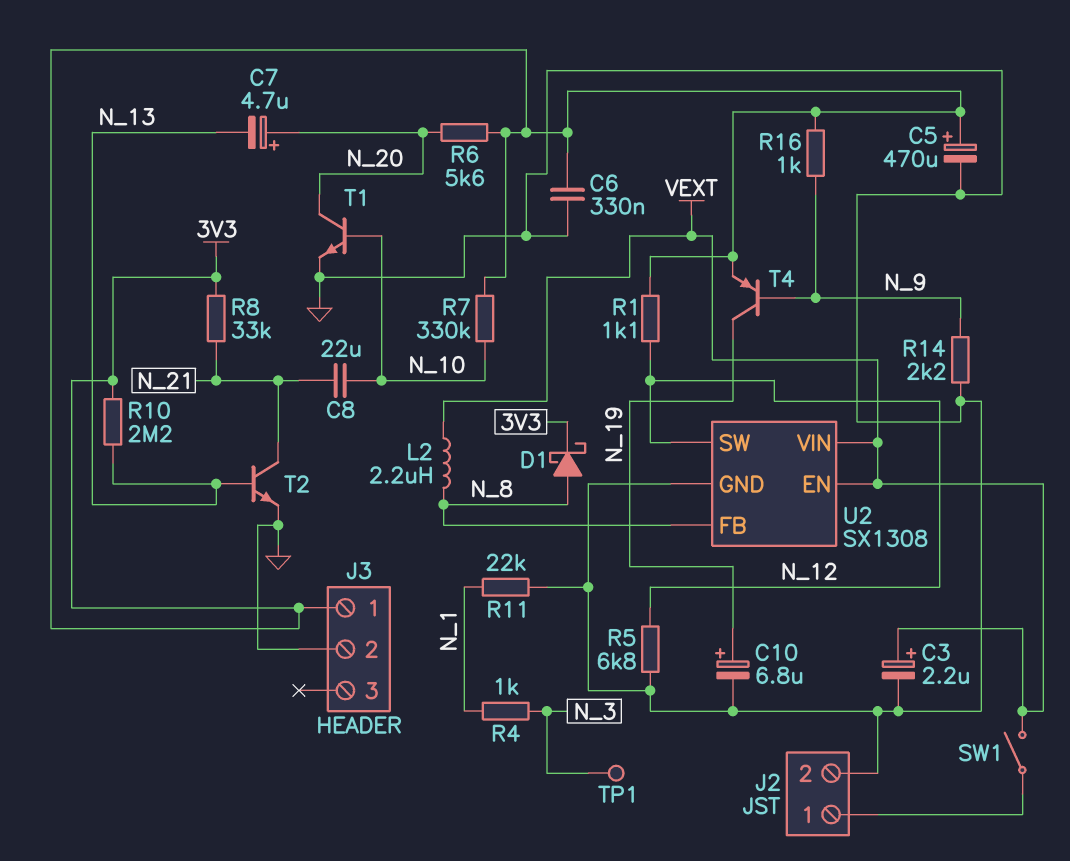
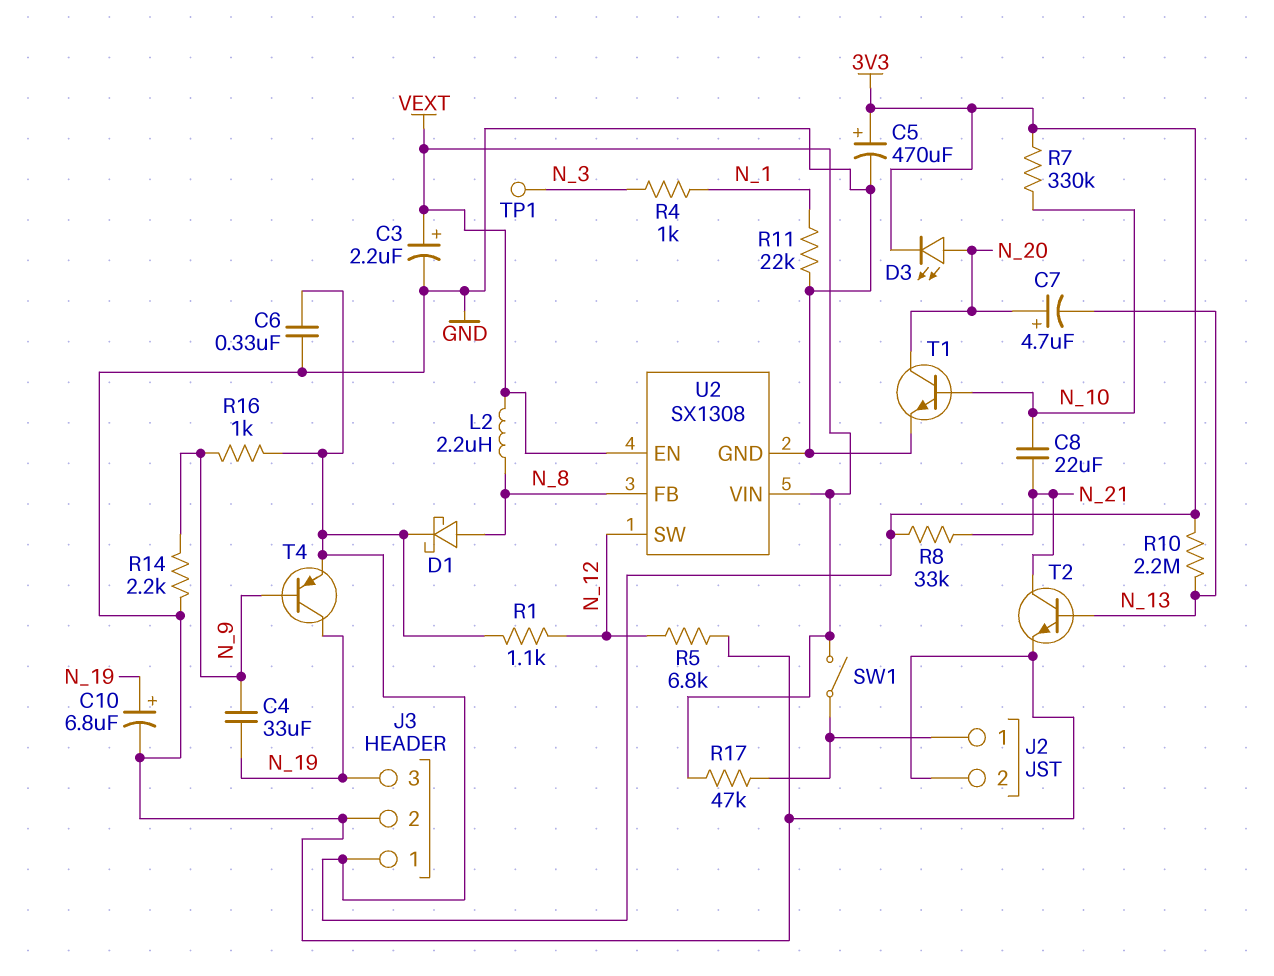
C4: none -> 33uF (N_9, N_19)
D3: none -> LED (A N_20, K 3V3)
J3 pin 3: none -> N_19
R6: 5.6k (3V3, N_20) -> none
R17: none -> 47k (J2/1, VEXT)

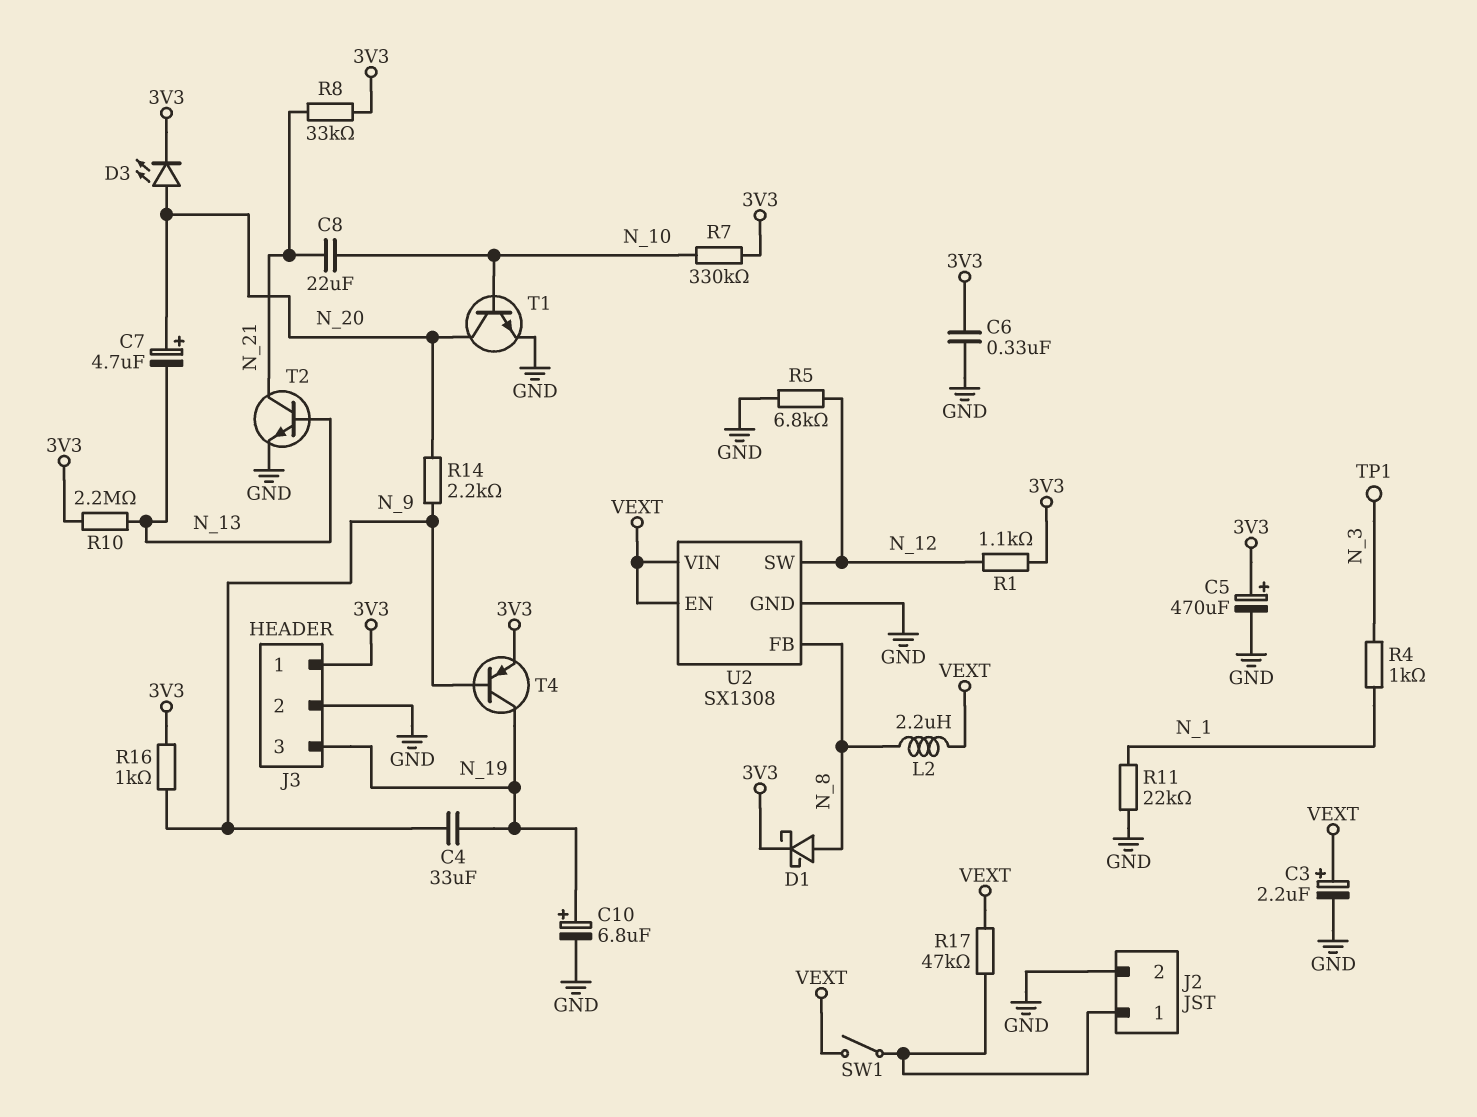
R14: 2.2k (GND, N_9) -> 2.2k (N_9, N_20)

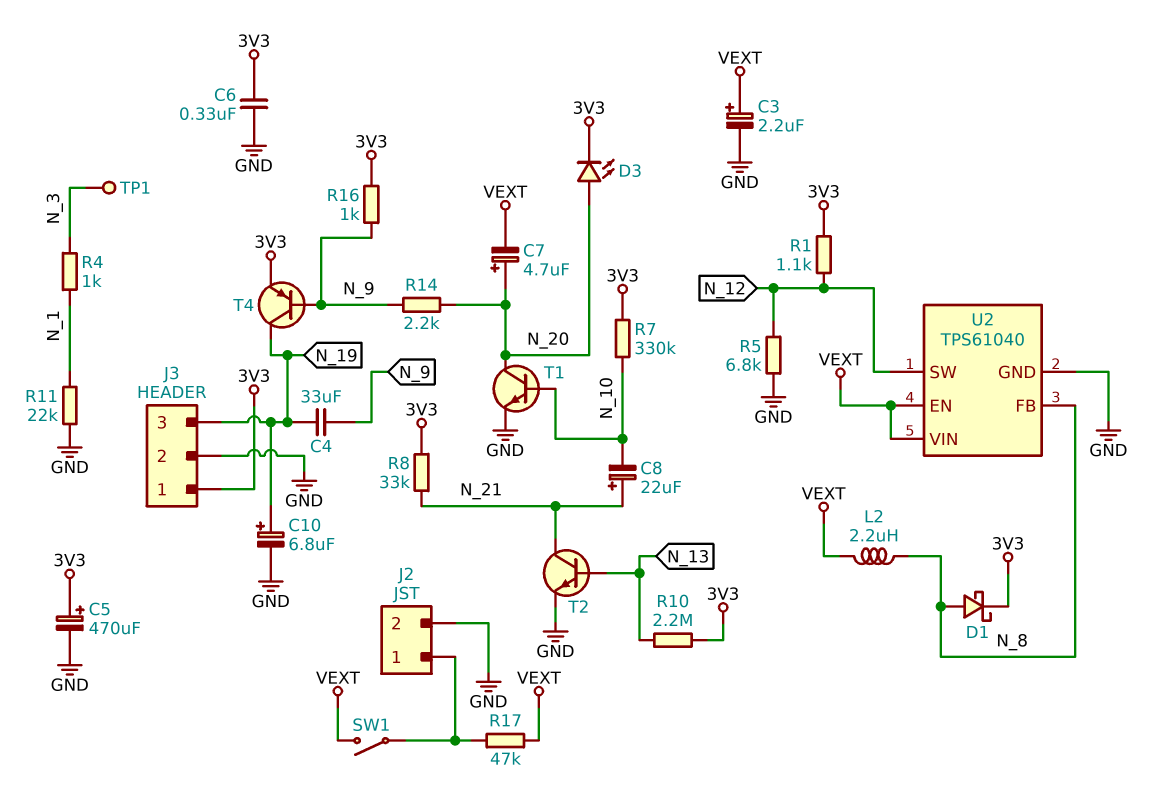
C7: 4.7uF (plus N_20, minus N_13) -> 4.7uF (plus N_20, minus VEXT)
C8: 22uF (N_10, N_21) -> 22uF (plus N_21, minus N_10)
U2: SX1308 -> TPS61040

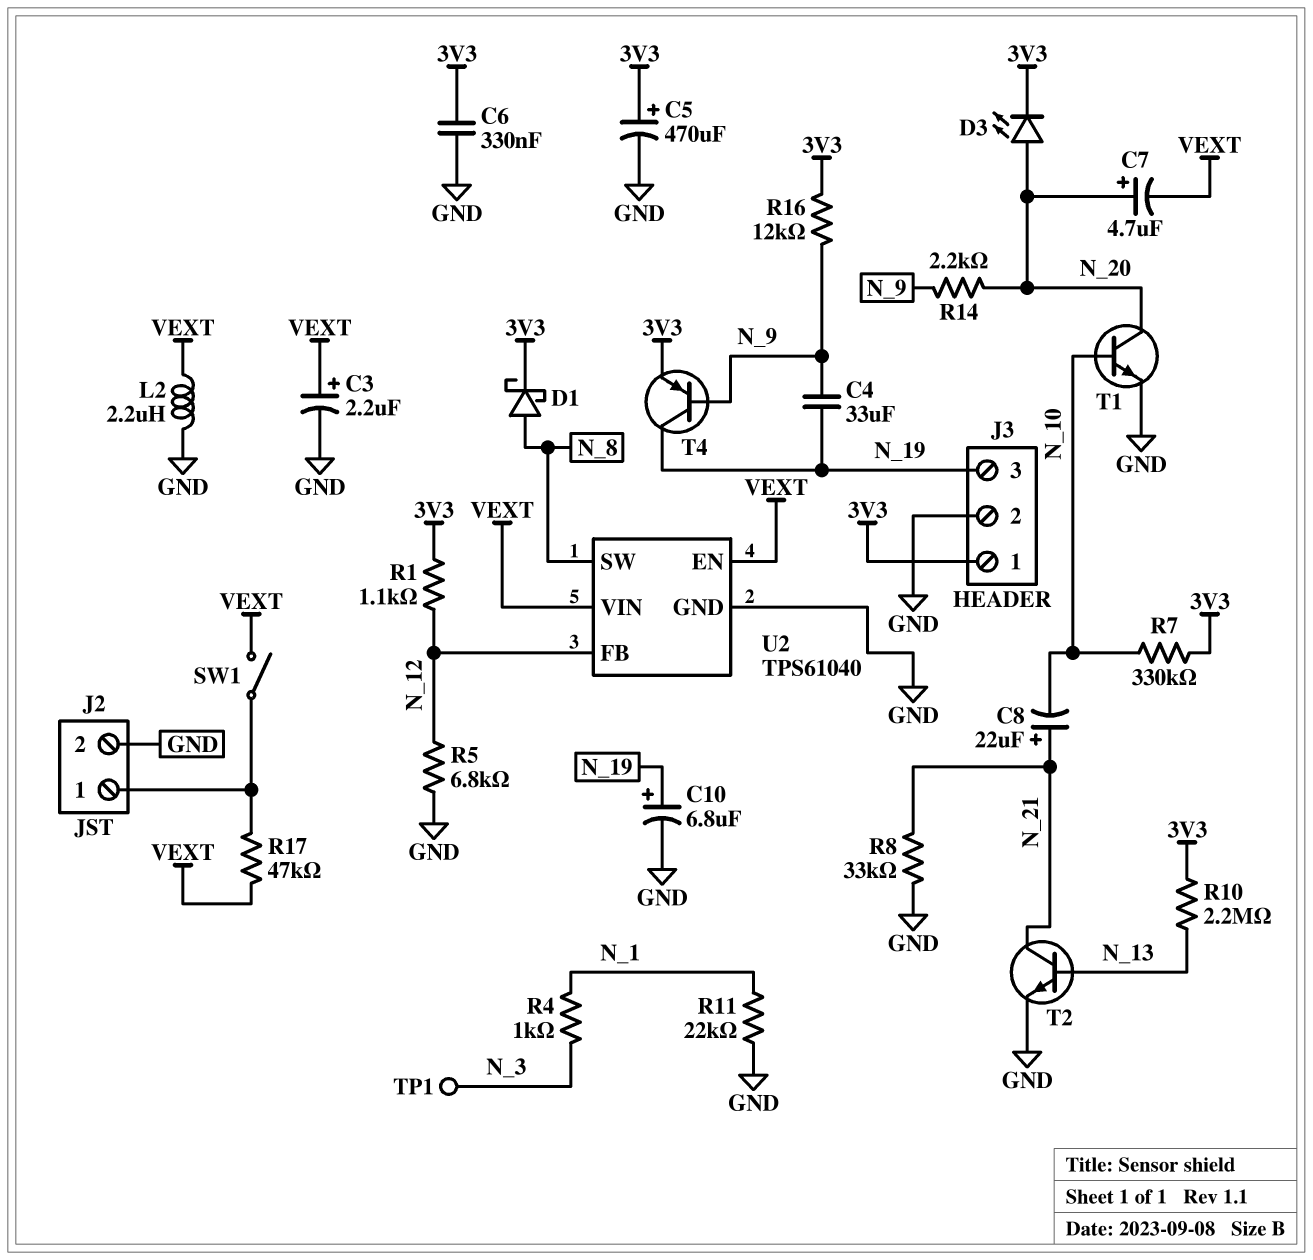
L2: 2.2uH (N_8, VEXT) -> 2.2uH (GND, VEXT)
R8: 33k (3V3, N_21) -> 33k (GND, N_21)
R16: 1k (3V3, N_9) -> 12k (3V3, N_9)
U2 pin FB: N_8 -> N_12
U2 pin SW: N_12 -> N_8

